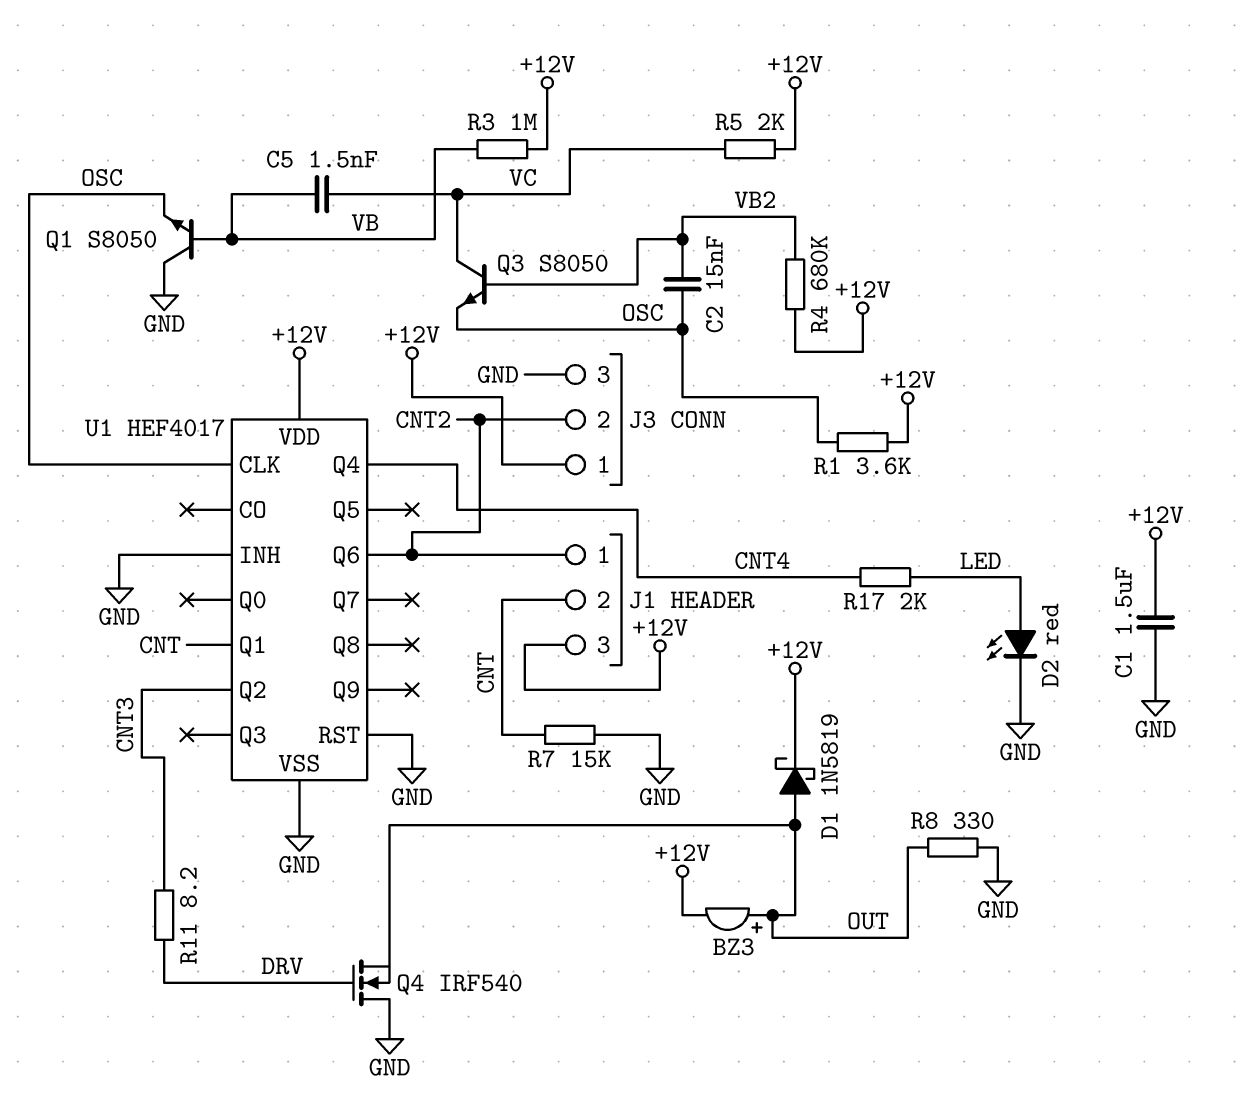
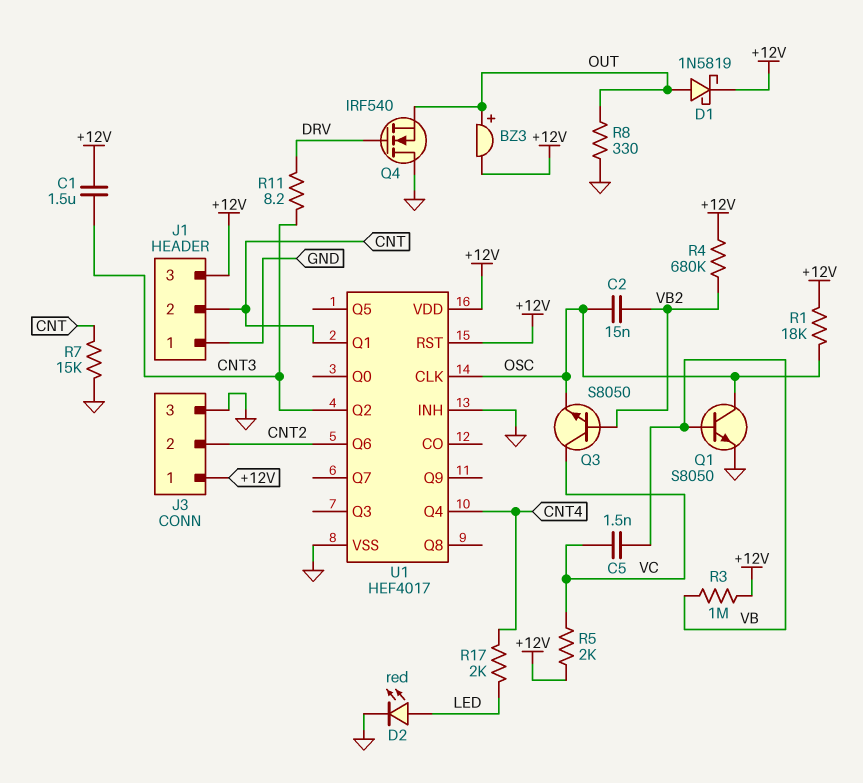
C1: 1.5uF (+12V, GND) -> 1.5uF (+12V, CNT3)
J1 pin 1: CNT2 -> GND
Q1: NPN S8050 (B VB, C GND, E OSC) -> NPN S8050 (B VB, C OSC, E GND)
R1: 3.6k (+12V, OSC) -> 18k (+12V, OSC)
U1 pin RST: GND -> +12V

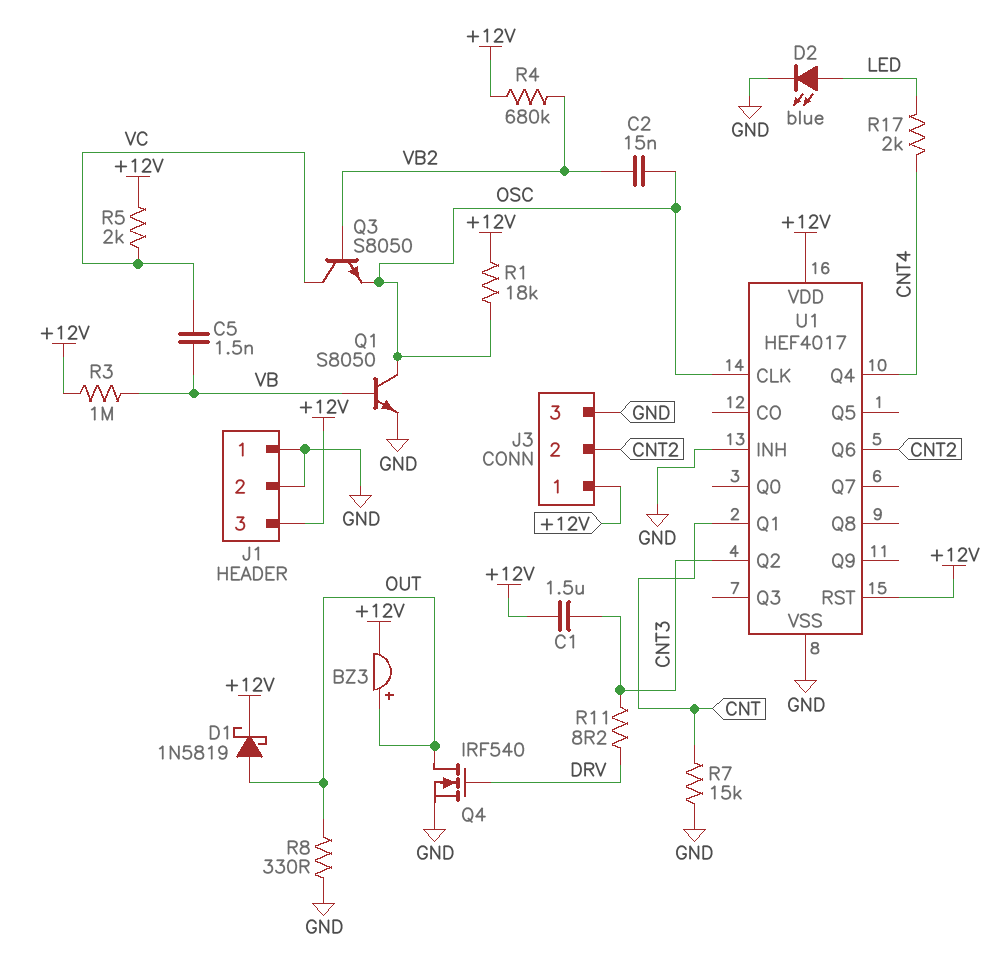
D2: LED red (A LED, K GND) -> LED blue (A LED, K GND)
J1 pin 2: CNT -> GND
Q4: NMOS IRF540 (G DRV, D GND, S OUT) -> NMOS IRF540 (G DRV, D OUT, S GND)

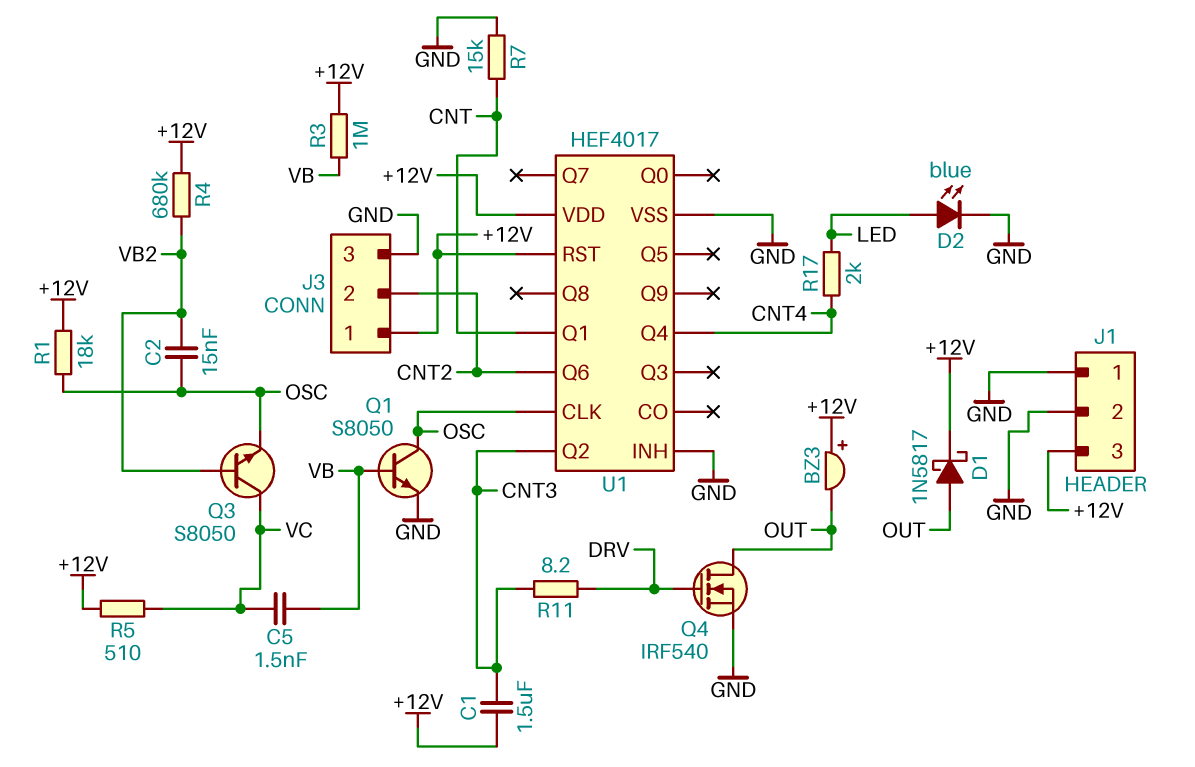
BZ3: buzzer (plus OUT, minus +12V) -> buzzer (plus +12V, minus OUT)
D1: schottky 1N5819 (A OUT, K +12V) -> schottky 1N5817 (A OUT, K +12V)
R5: 2k (+12V, VC) -> 510 (+12V, VC)
R8: 330 (GND, OUT) -> none

